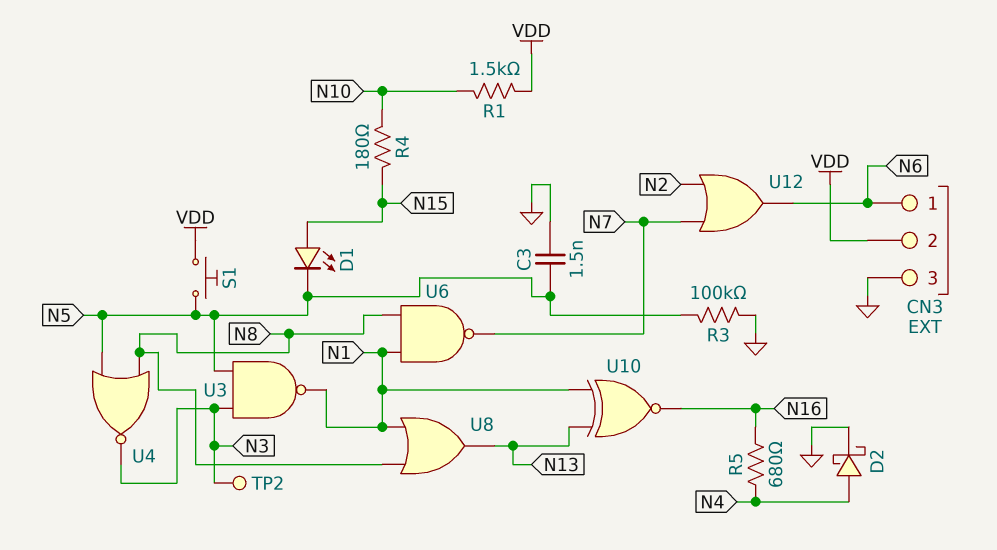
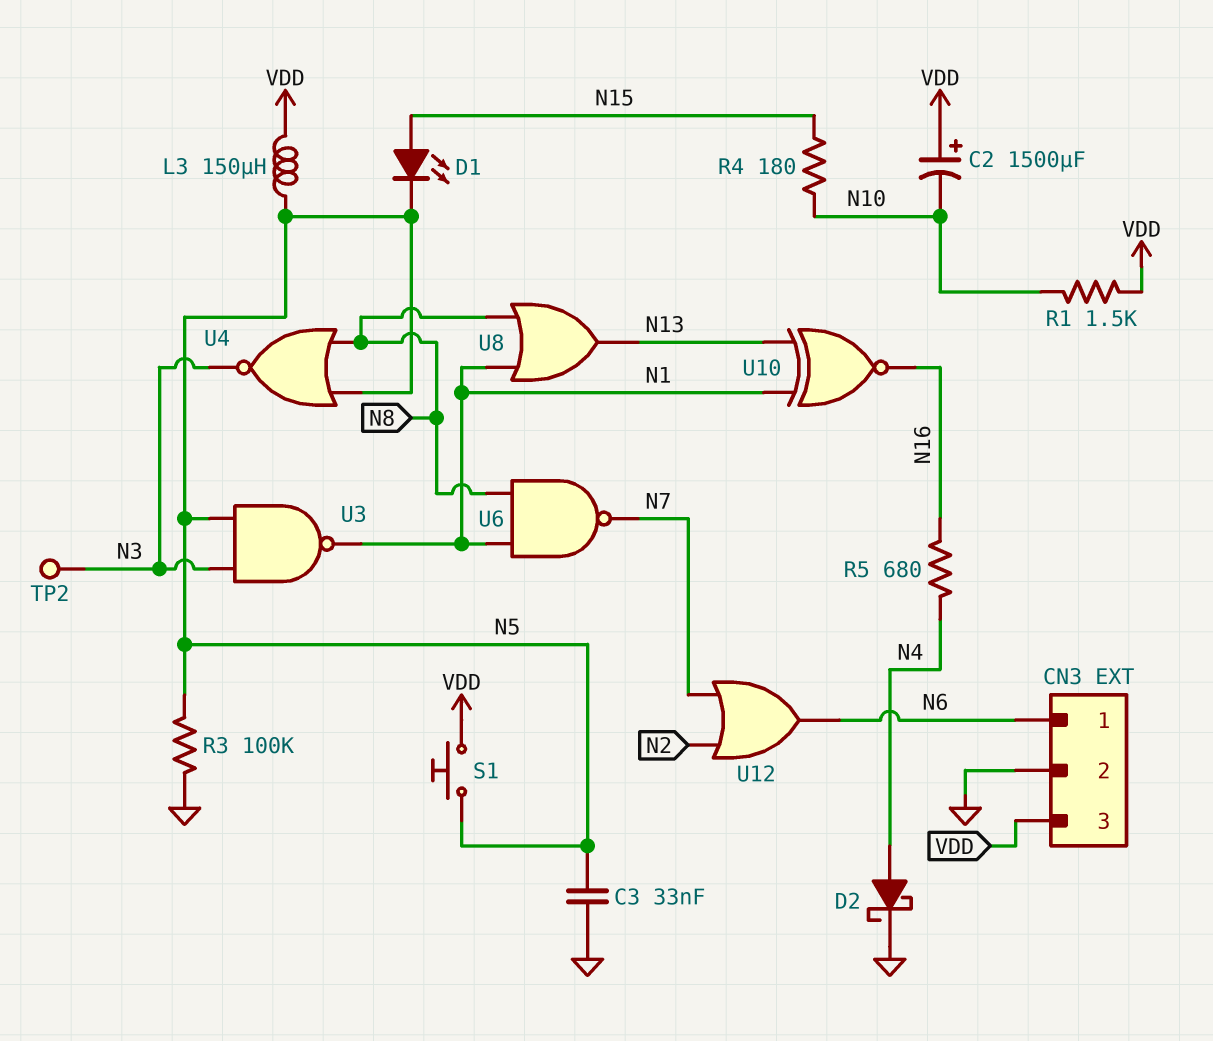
C2: none -> 1500uF (plus VDD, minus N10)
C3: 1.5nF (GND, N5) -> 33nF (GND, N5)
CN3 pin 2: VDD -> GND
CN3 pin 3: GND -> VDD
L3: none -> 150uH (N5, VDD)

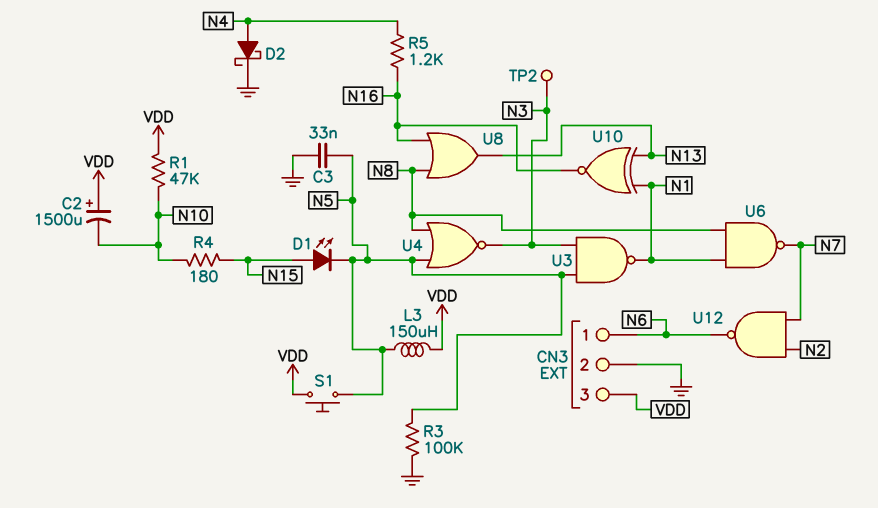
R1: 1.5k (N10, VDD) -> 47k (N10, VDD)
R5: 680 (N4, N16) -> 1.2k (N4, N16)
U8: OR (in N1, in N8, out N13) -> OR (in N8, in N16, out N13)
U12: OR (in N2, in N7, out N6) -> NAND (in N2, in N7, out N6)

